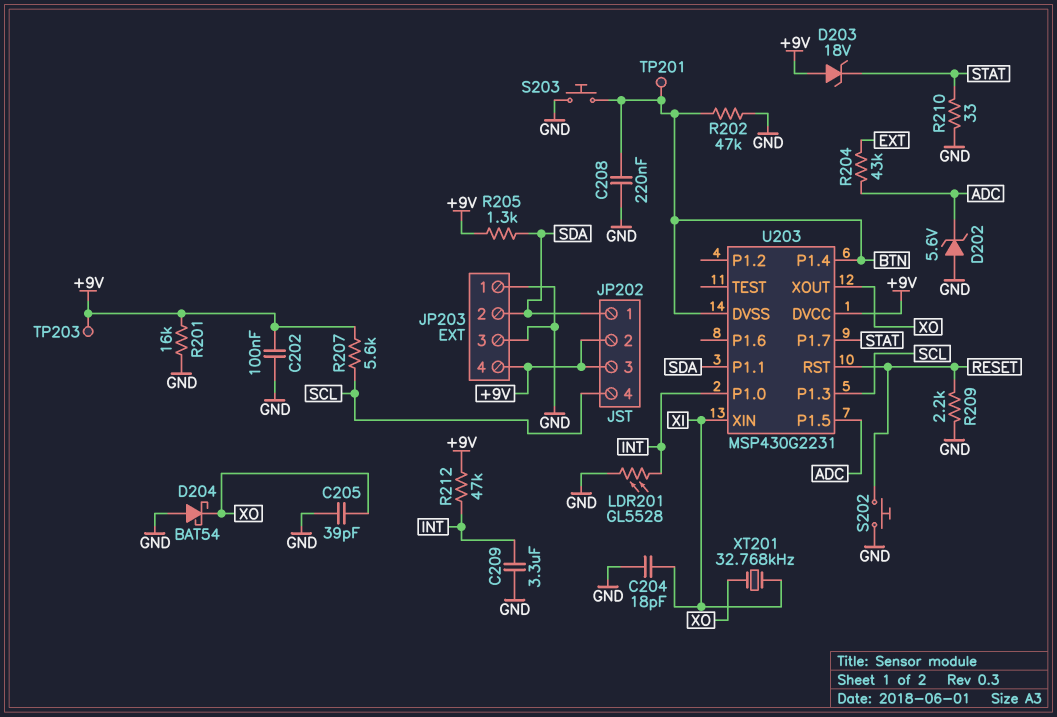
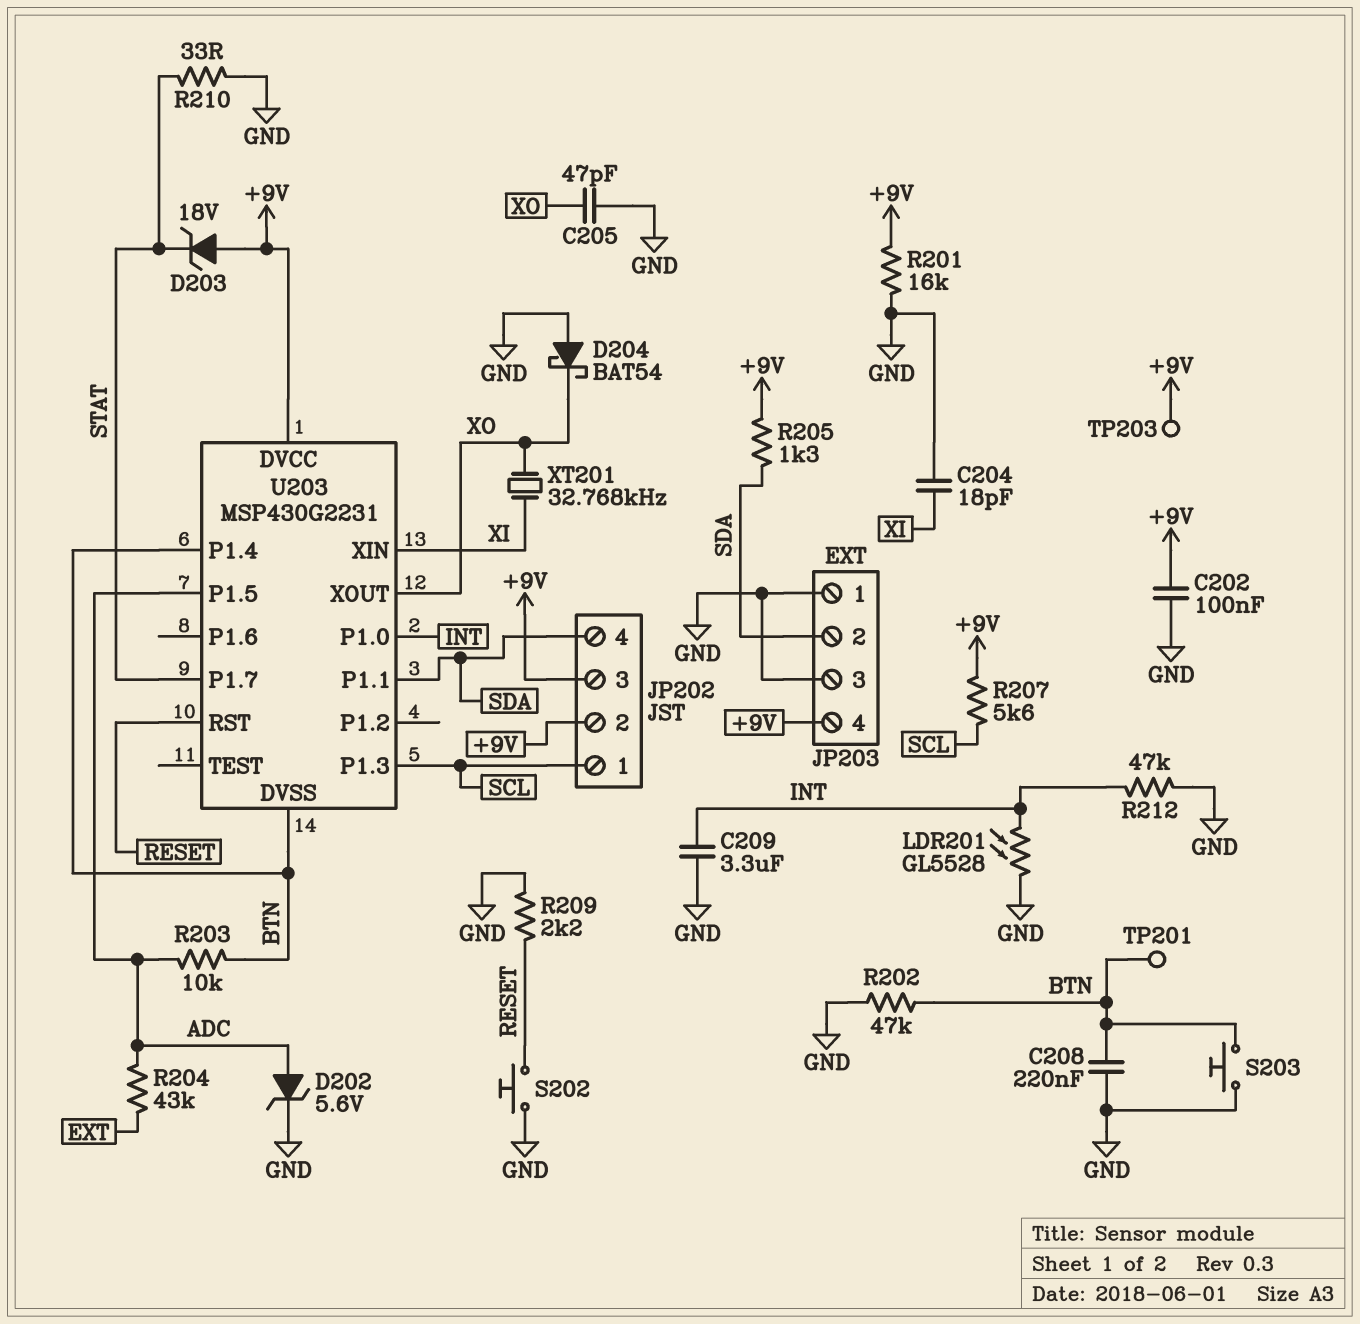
C205: 39pF (GND, XO) -> 47pF (GND, XO)
D202: zener 5.6V (A GND, K ADC) -> zener 5.6V (A ADC, K GND)
JP202 pin 1: SDA -> SCL
JP202 pin 4: SCL -> SDA
R203: none -> 10k (ADC, BTN)
R212: 47k (+9V, INT) -> 47k (GND, INT)

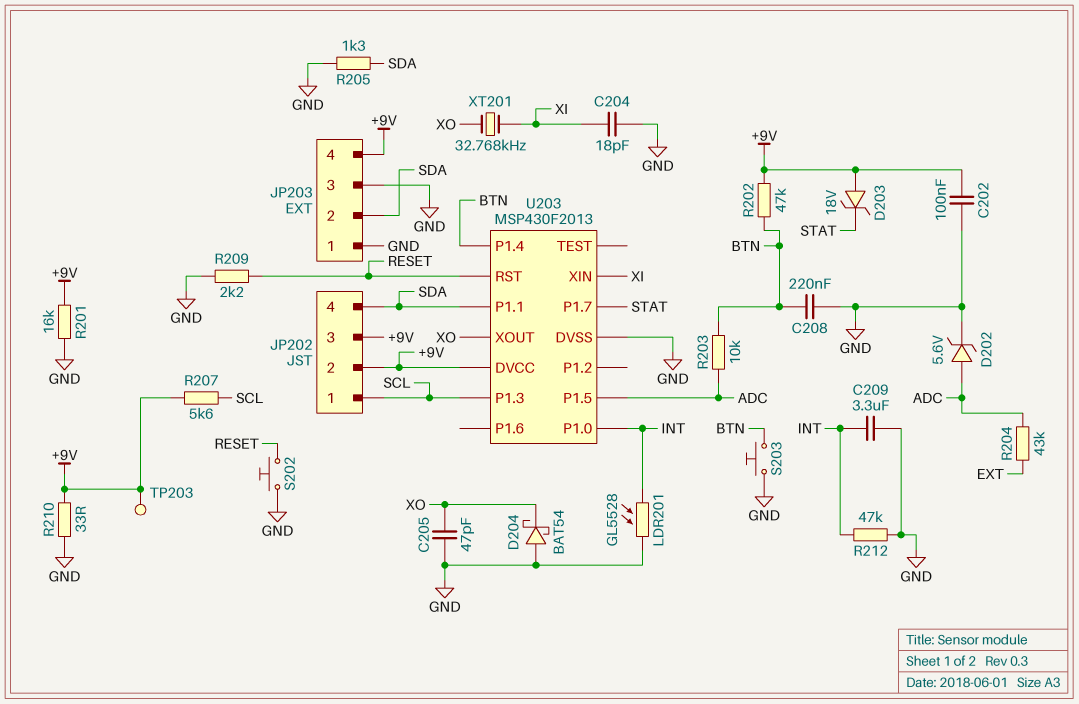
R202: 47k (BTN, GND) -> 47k (+9V, BTN)
R205: 1.3k (+9V, SDA) -> 1.3k (GND, SDA)
R210: 33 (GND, STAT) -> 33 (+9V, GND)
TP201: test point (BTN) -> none
U203: MSP430G2231 -> MSP430F2013
U203 pin DVSS: BTN -> GND

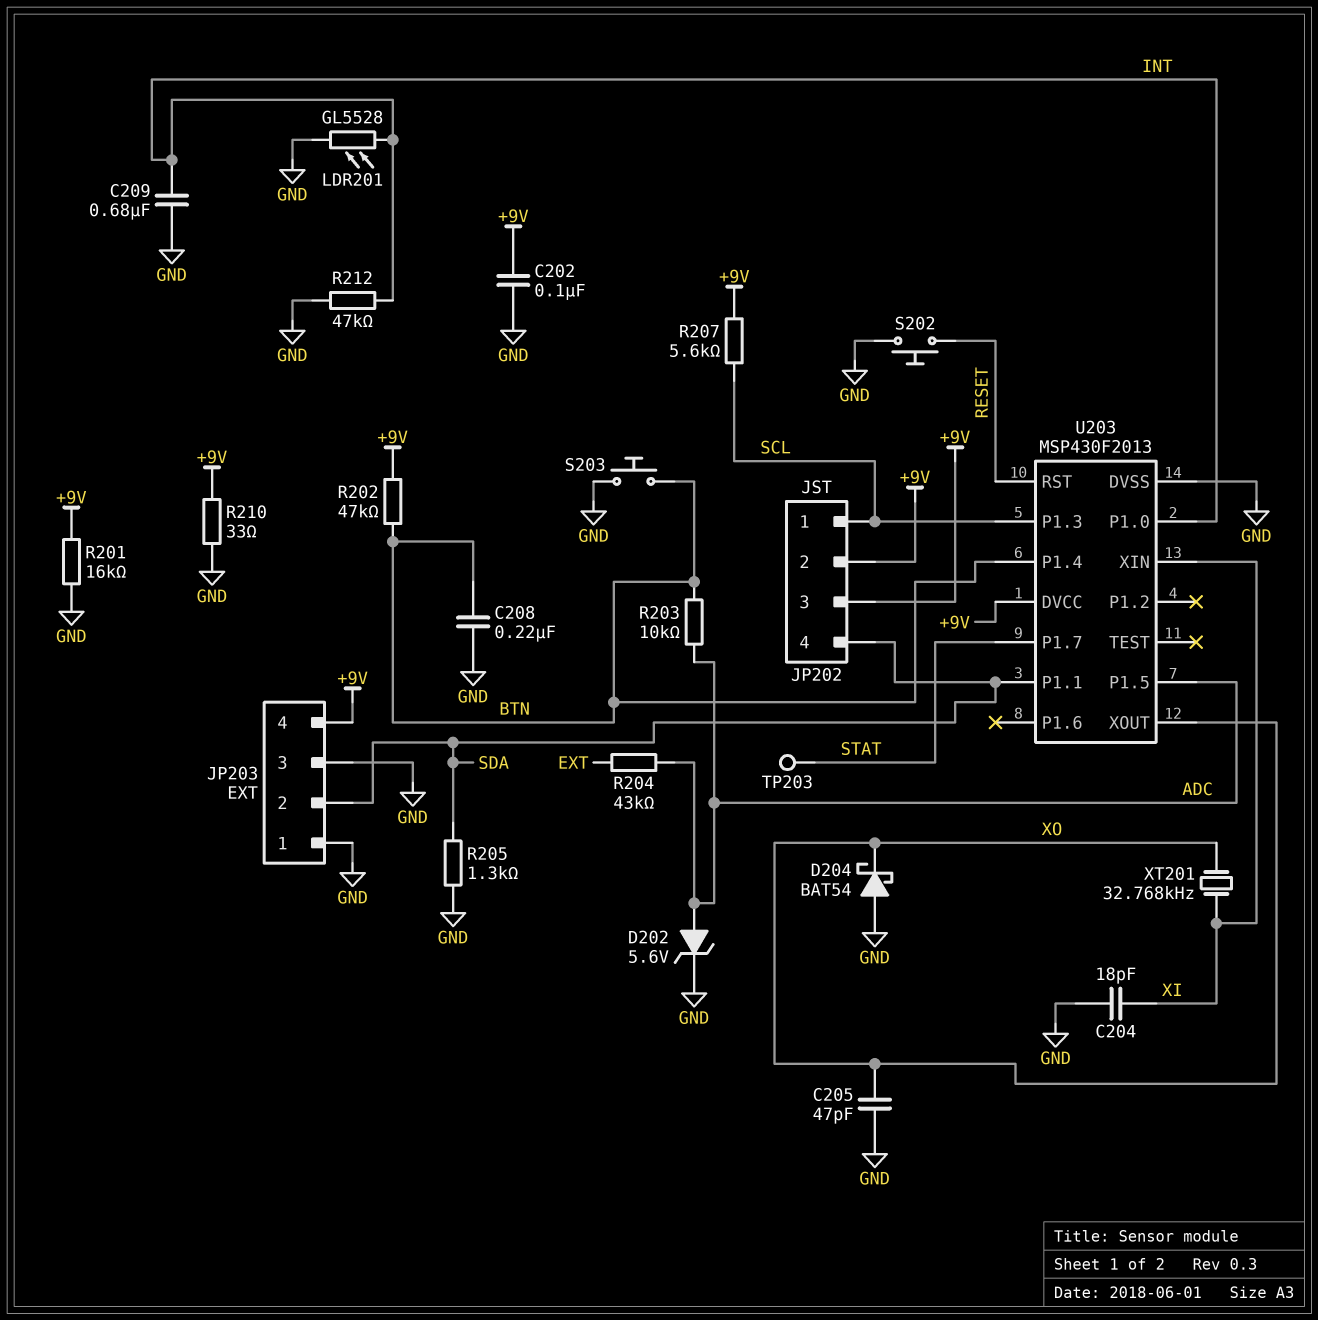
C209: 3.3uF (GND, INT) -> 680nF (GND, INT)
D203: zener 18V (A +9V, K STAT) -> none
R209: 2.2k (GND, RESET) -> none
TP203: test point (+9V) -> test point (STAT)

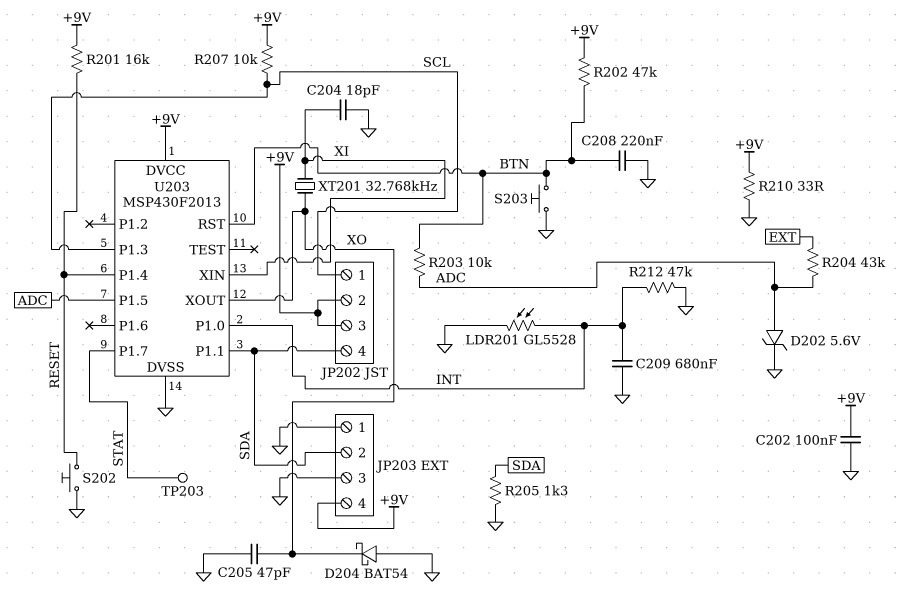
R201: 16k (+9V, GND) -> 16k (+9V, RESET)
R207: 5.6k (+9V, SCL) -> 10k (+9V, SCL)
U203 pin P1.4: BTN -> RESET
U203 pin RST: RESET -> BTN

